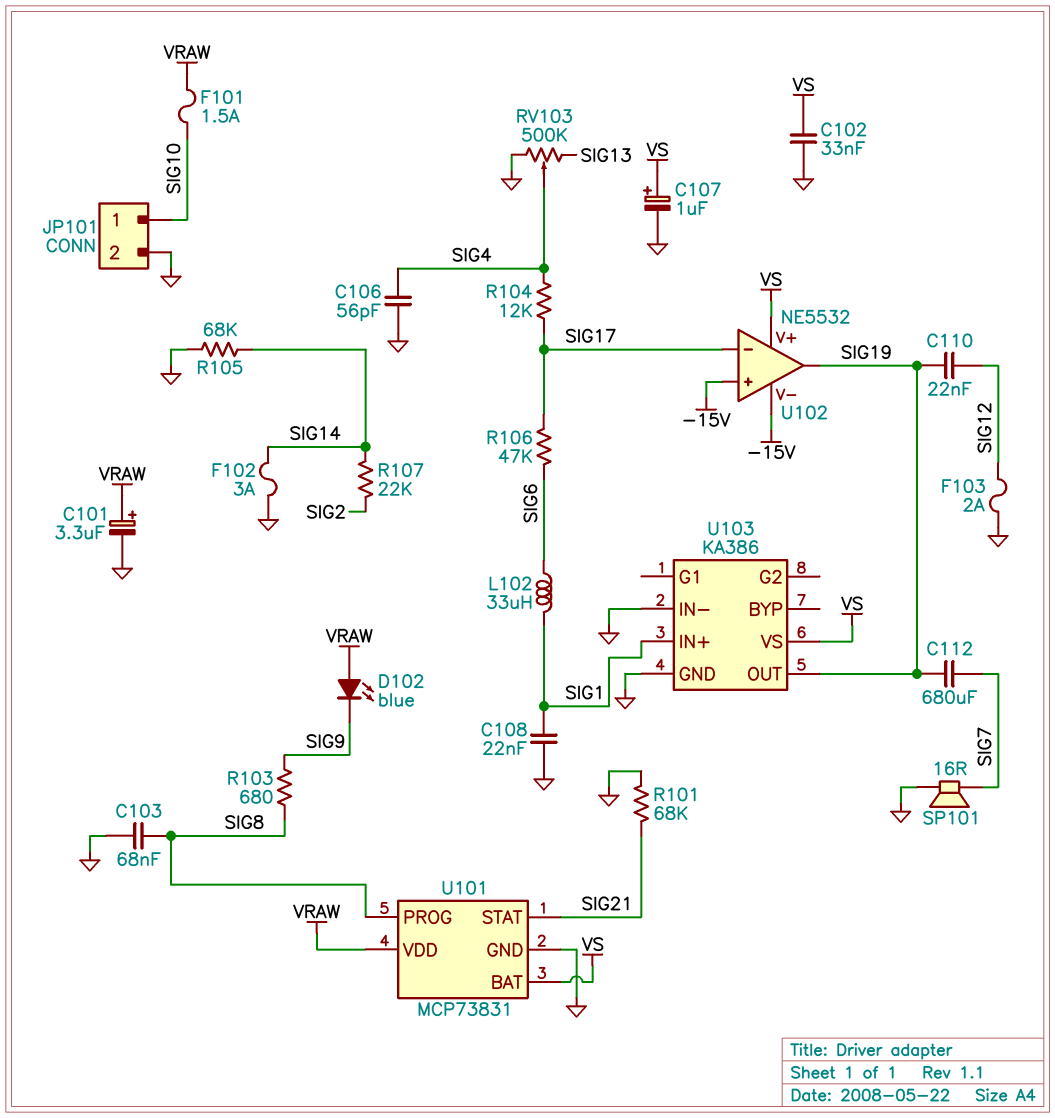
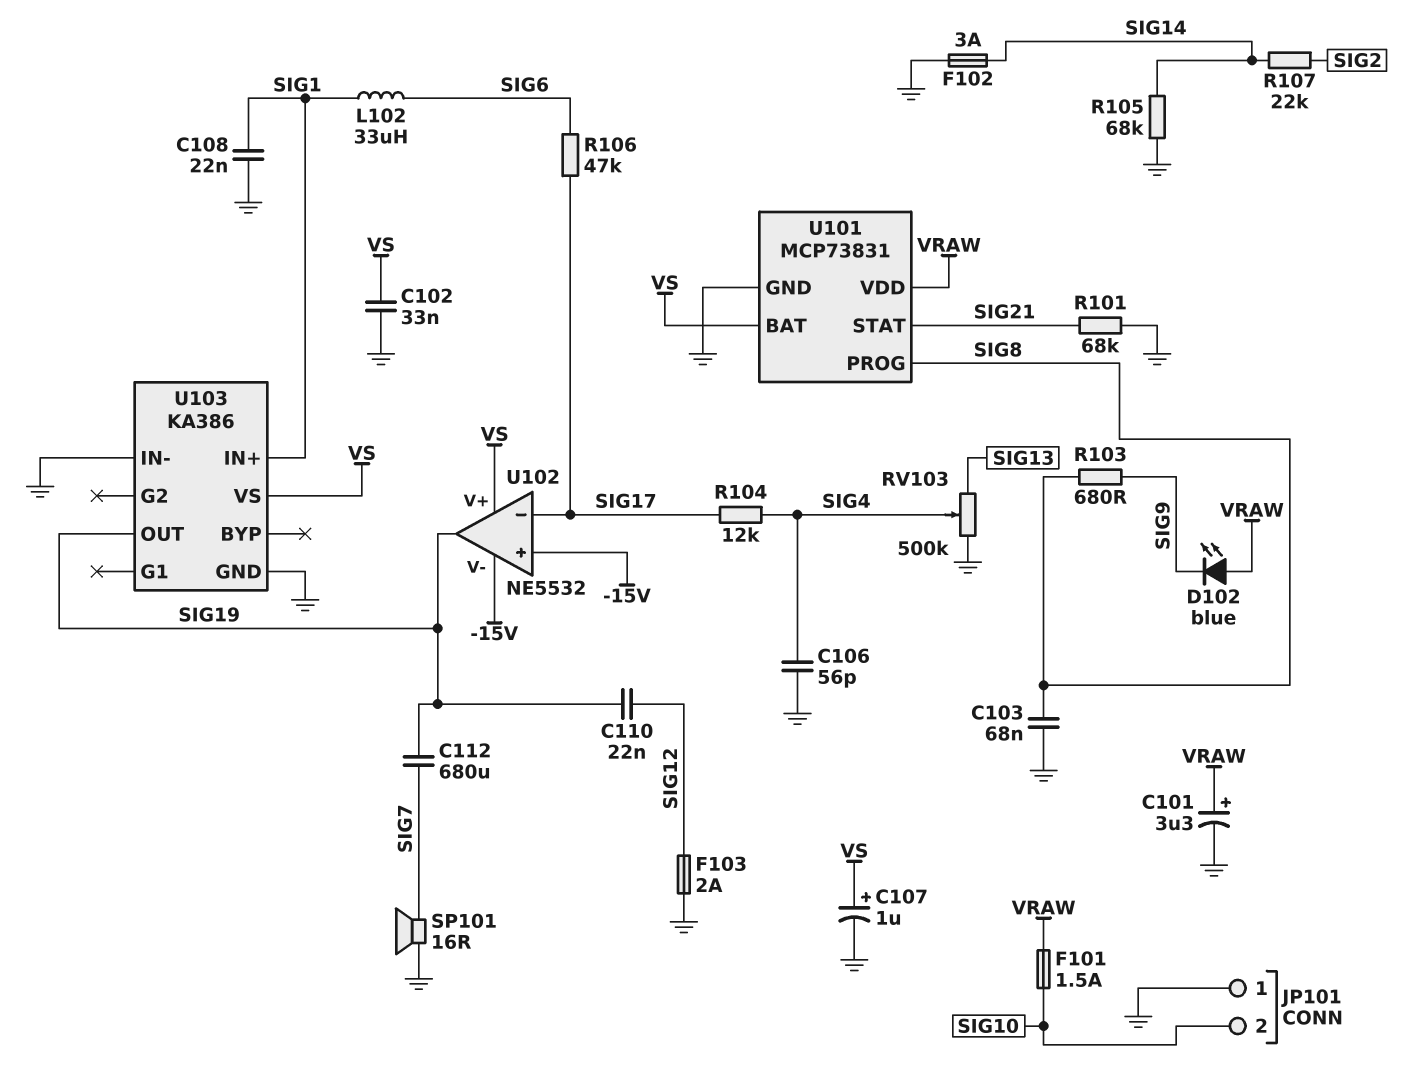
JP101 pin 1: SIG10 -> GND
JP101 pin 2: GND -> SIG10

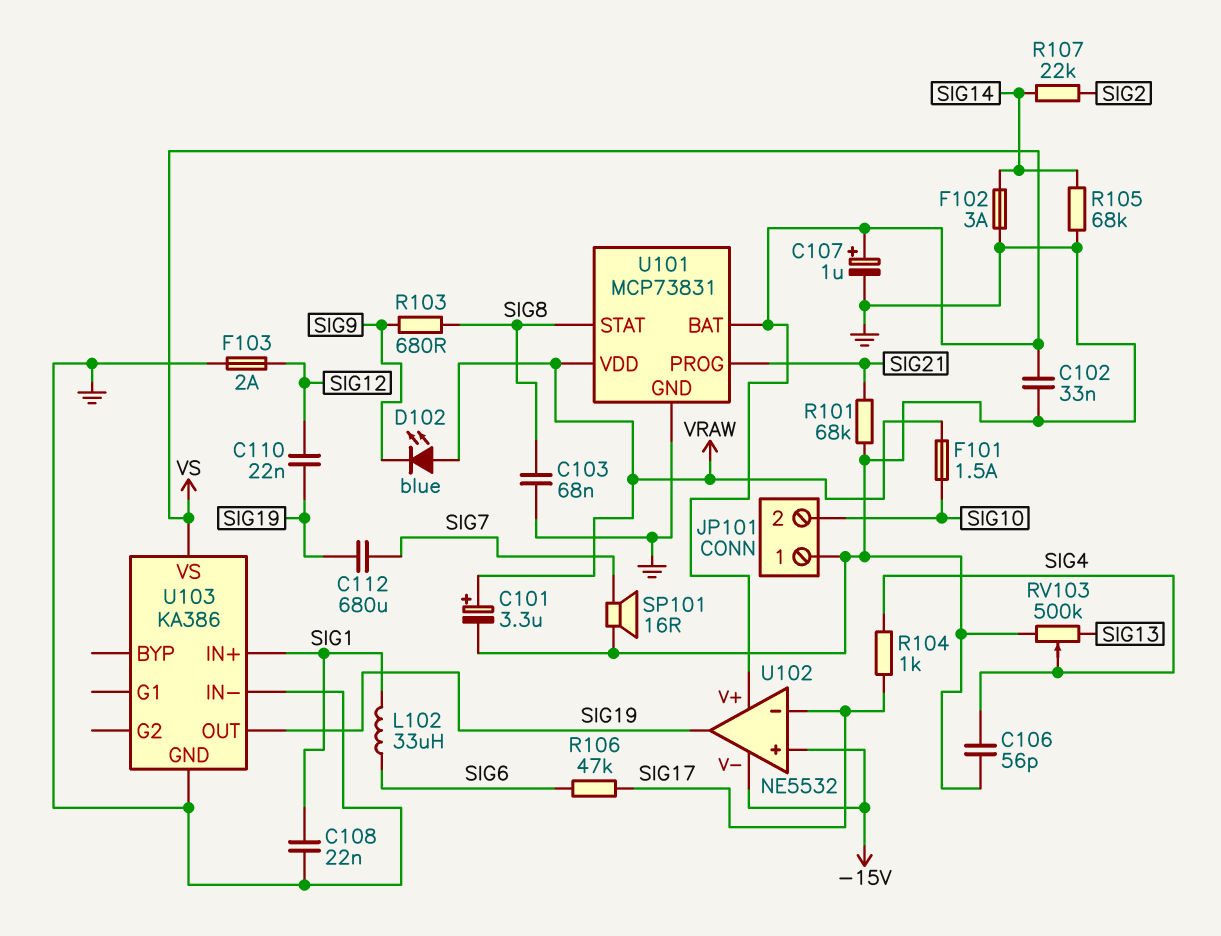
R104: 12k (SIG4, SIG17) -> 1k (SIG4, SIG17)
U101 pin PROG: SIG8 -> SIG21
U101 pin STAT: SIG21 -> SIG8

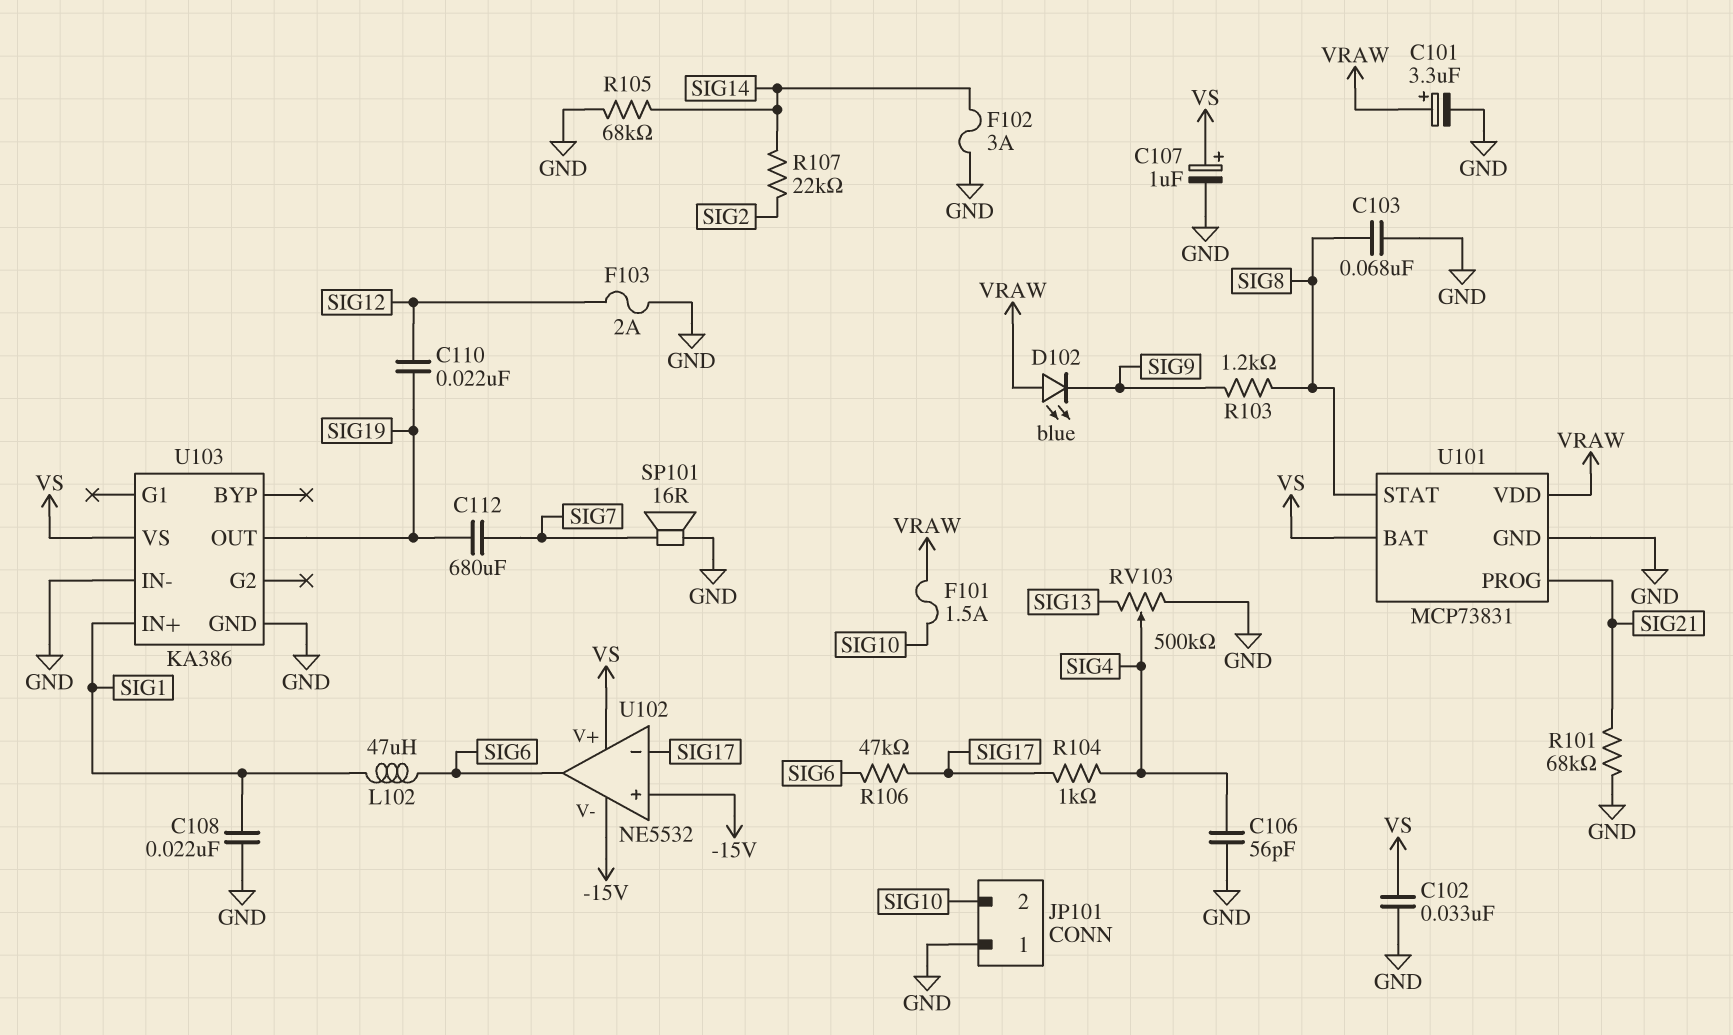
L102: 33uH (SIG1, SIG6) -> 47uH (SIG1, SIG6)
R103: 680 (SIG8, SIG9) -> 1.2k (SIG8, SIG9)
U102 pin out: SIG19 -> SIG6

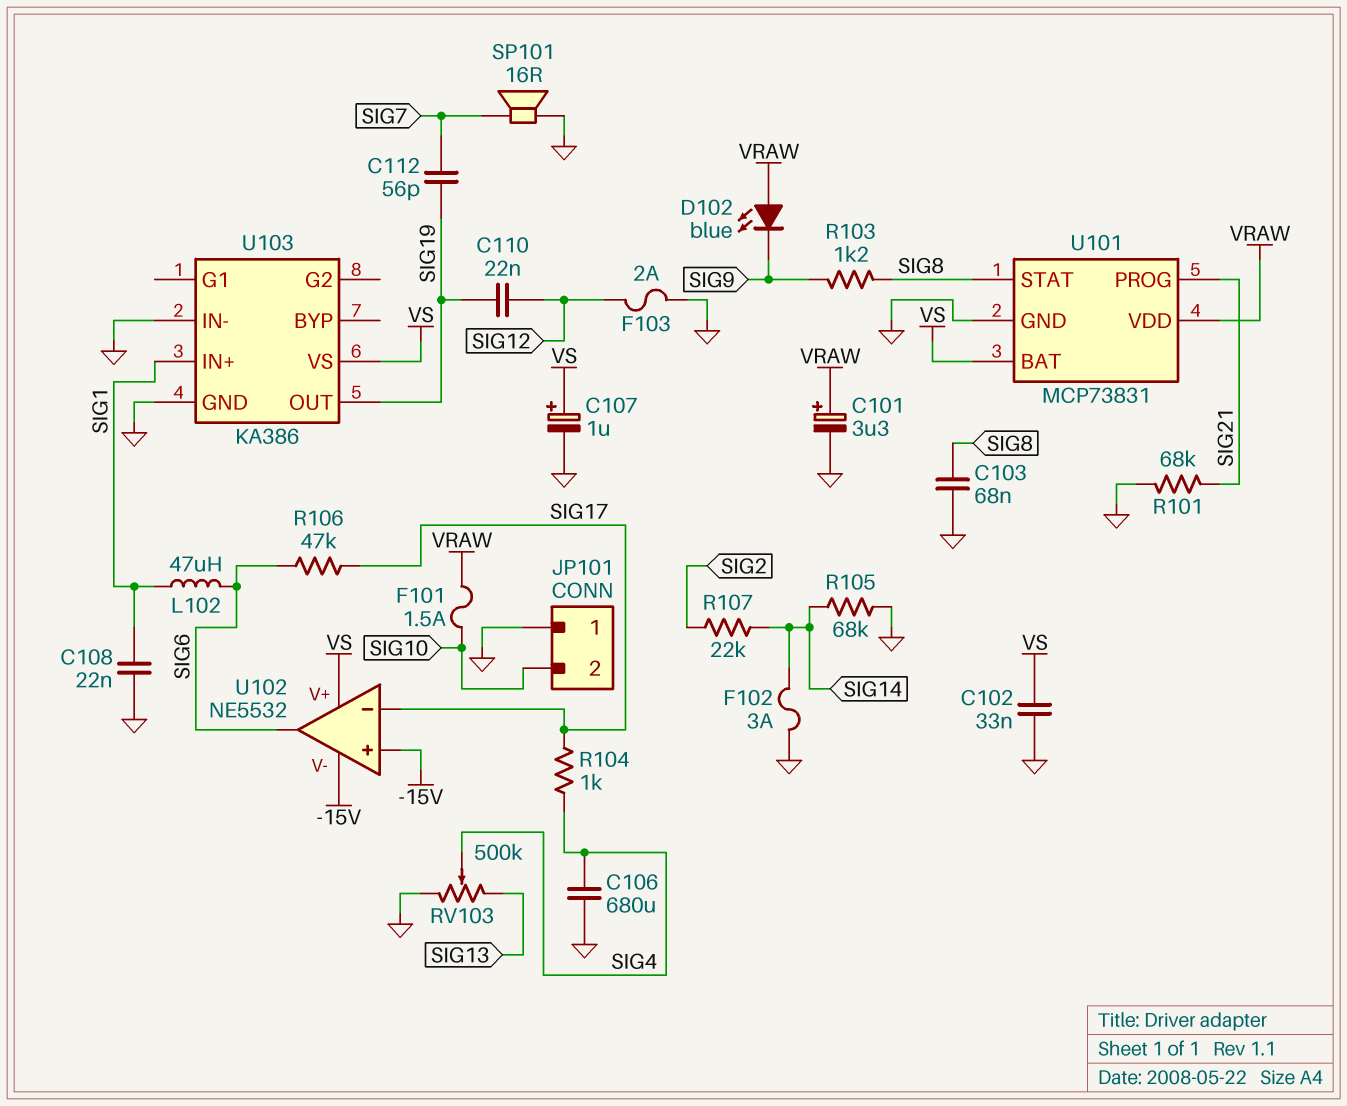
C106: 56pF (GND, SIG4) -> 680uF (GND, SIG4)
C112: 680uF (SIG7, SIG19) -> 56pF (SIG7, SIG19)

